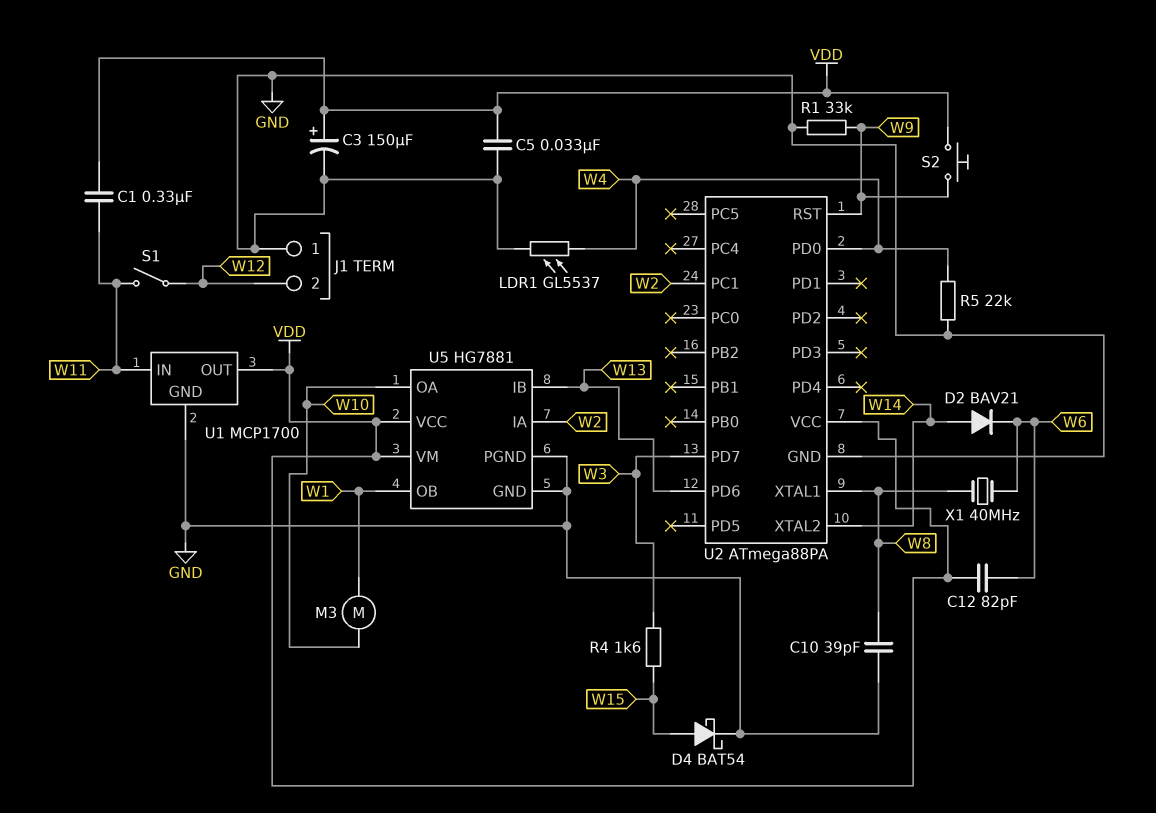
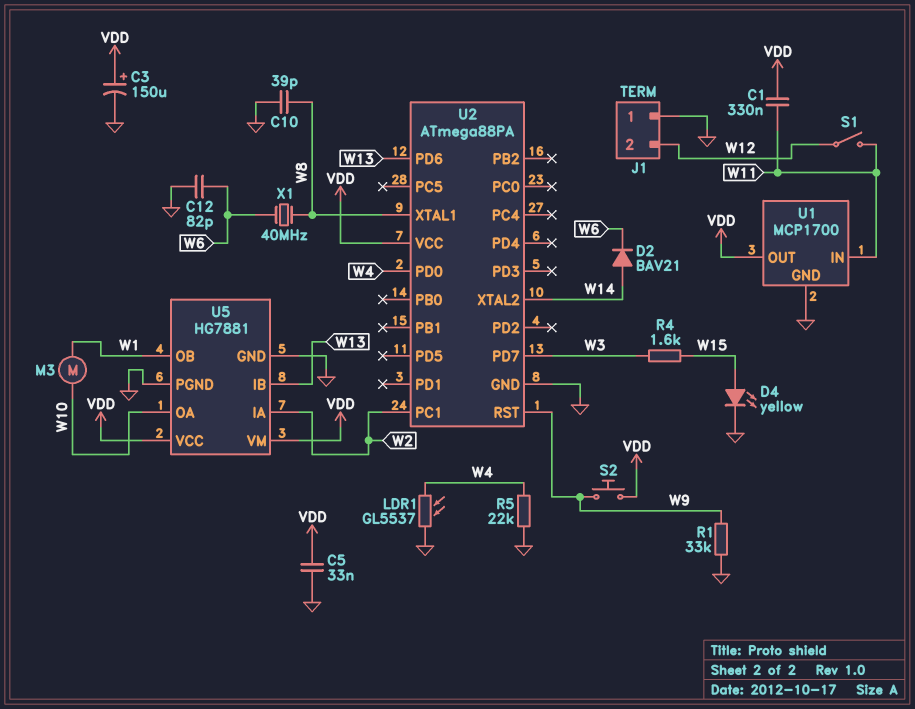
C12: 82pF (VDD, W6) -> 82pF (GND, W6)
D4: schottky BAT54 (A W15, K GND) -> LED yellow (A W15, K GND)

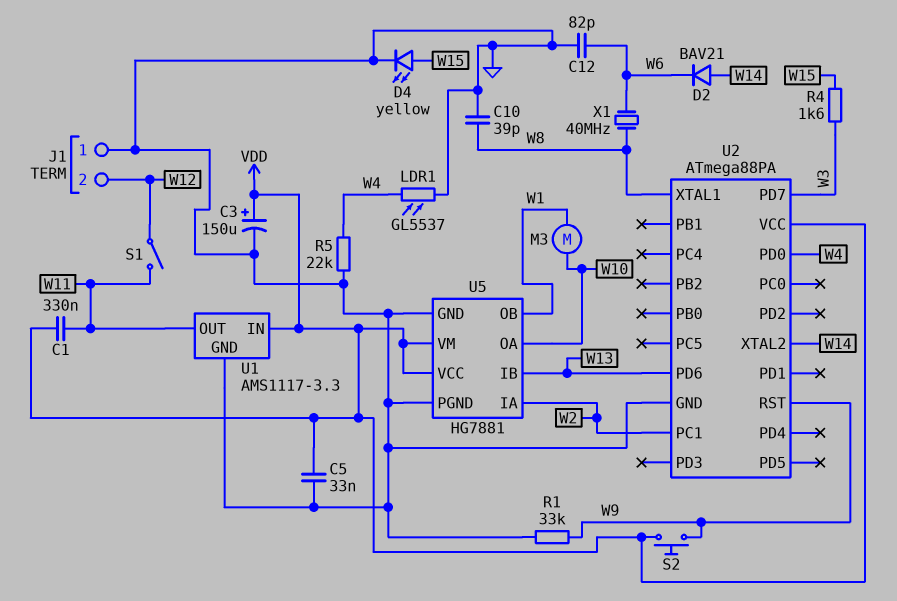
U1: MCP1700 -> AMS1117-3.3
U1 pin IN: W11 -> VDD
U1 pin OUT: VDD -> W11

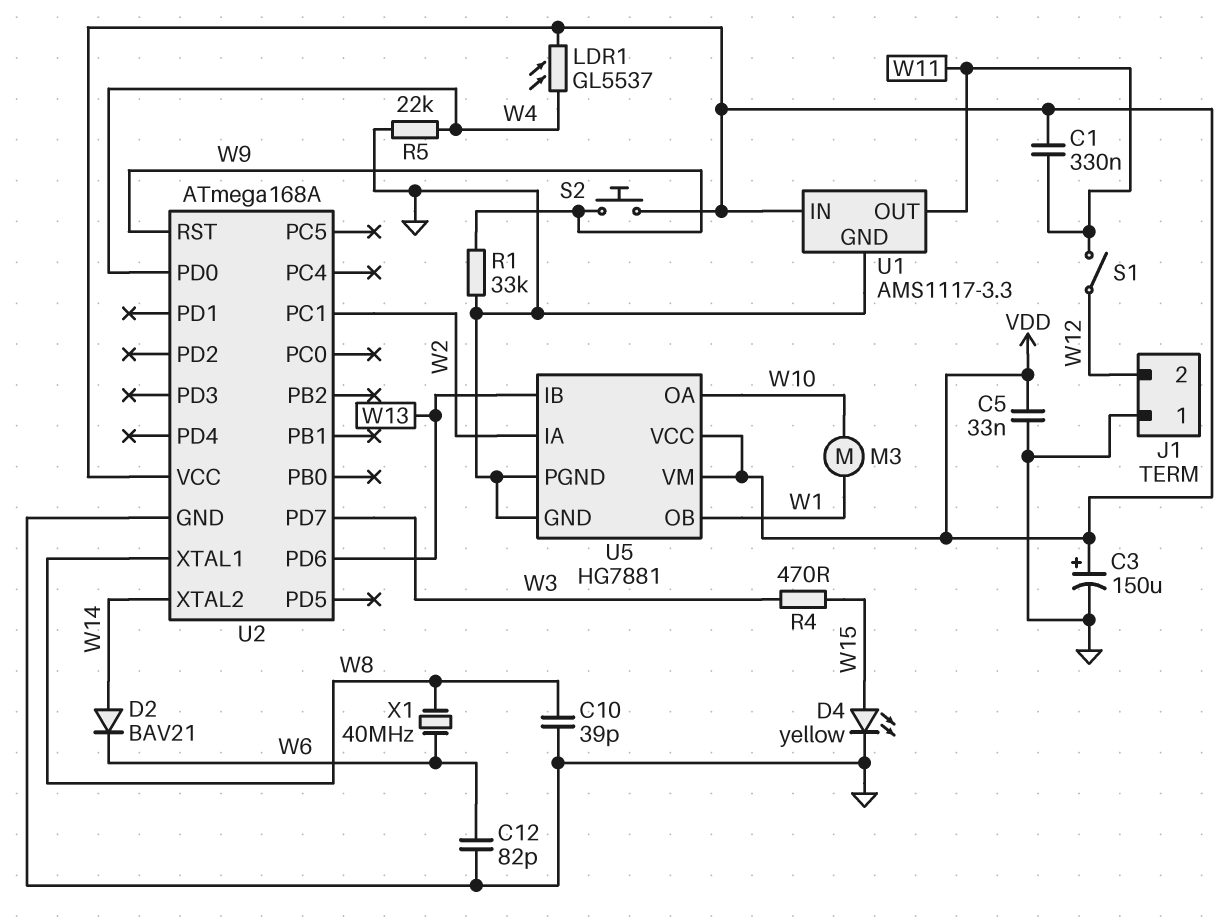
LDR1: GL5537 (GND, W4) -> GL5537 (VDD, W4)
R4: 1.6k (W3, W15) -> 470 (W3, W15)
U2: ATmega88PA -> ATmega168A

